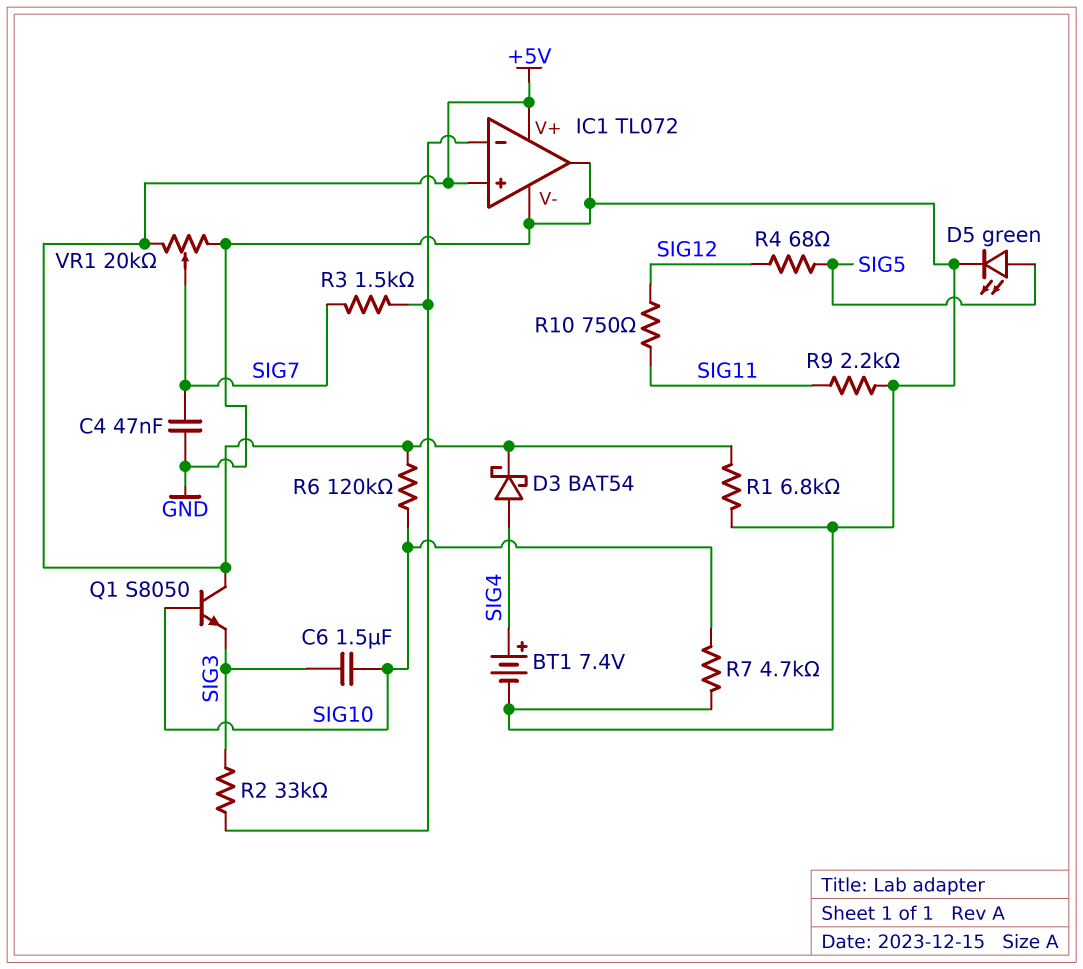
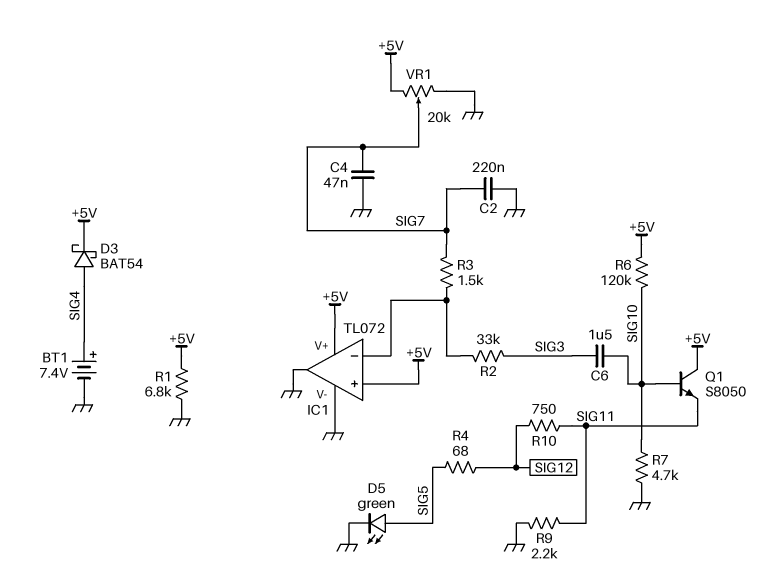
C2: none -> 220nF (GND, SIG7)
Q1: NPN S8050 (B SIG10, C +5V, E SIG3) -> NPN S8050 (B SIG10, C +5V, E SIG11)

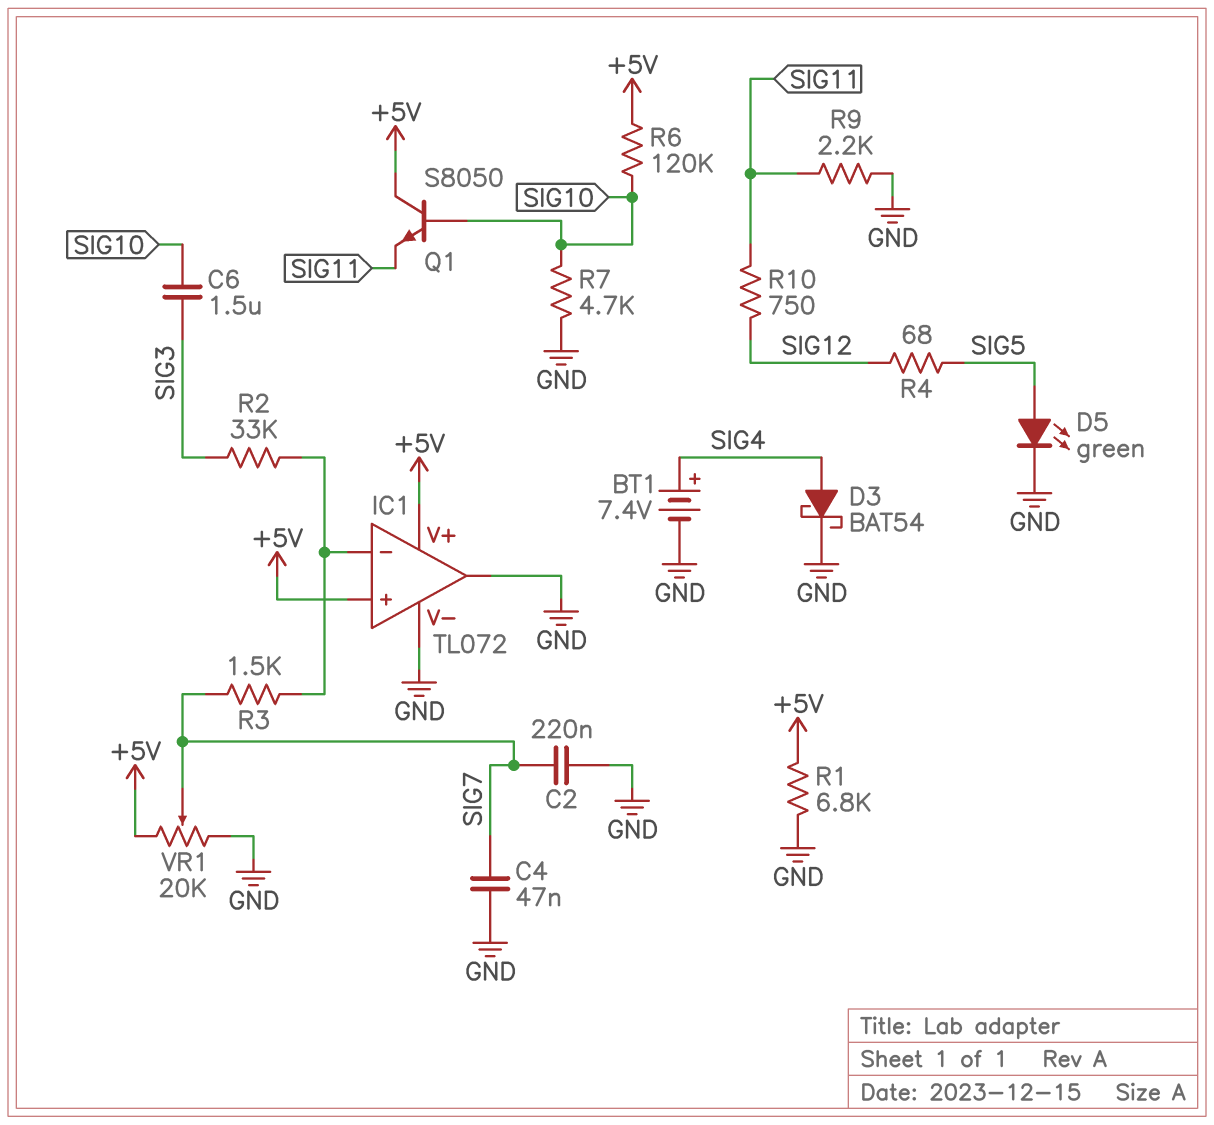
D3: schottky BAT54 (A SIG4, K +5V) -> schottky BAT54 (A SIG4, K GND)

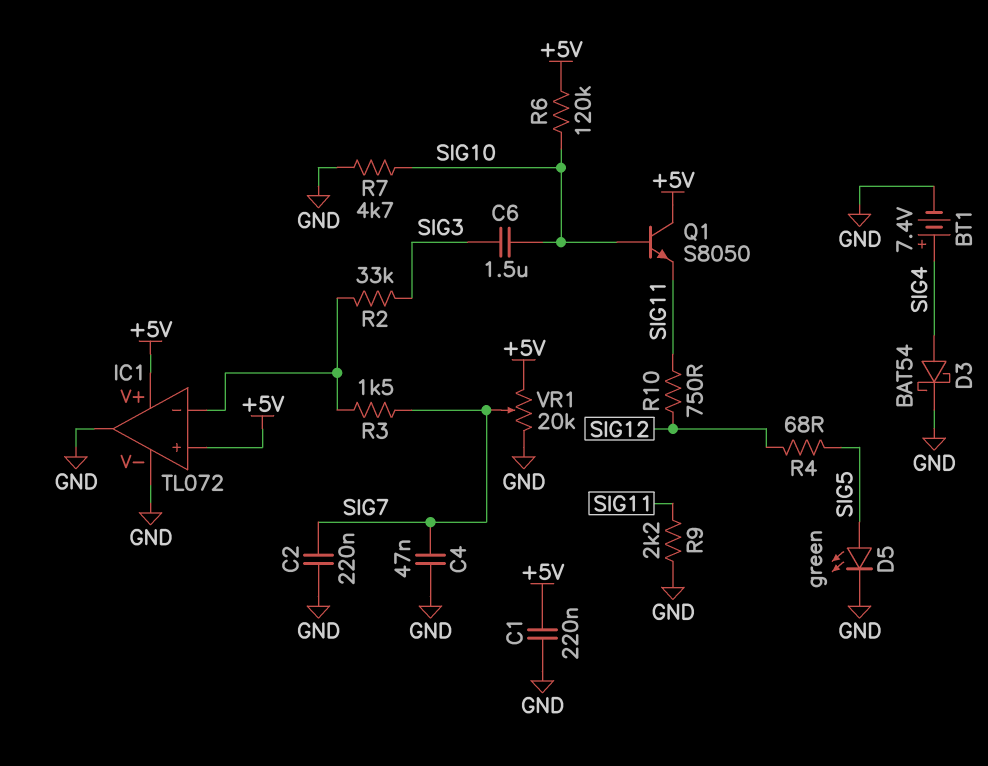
C1: none -> 220nF (+5V, GND)
R1: 6.8k (+5V, GND) -> none

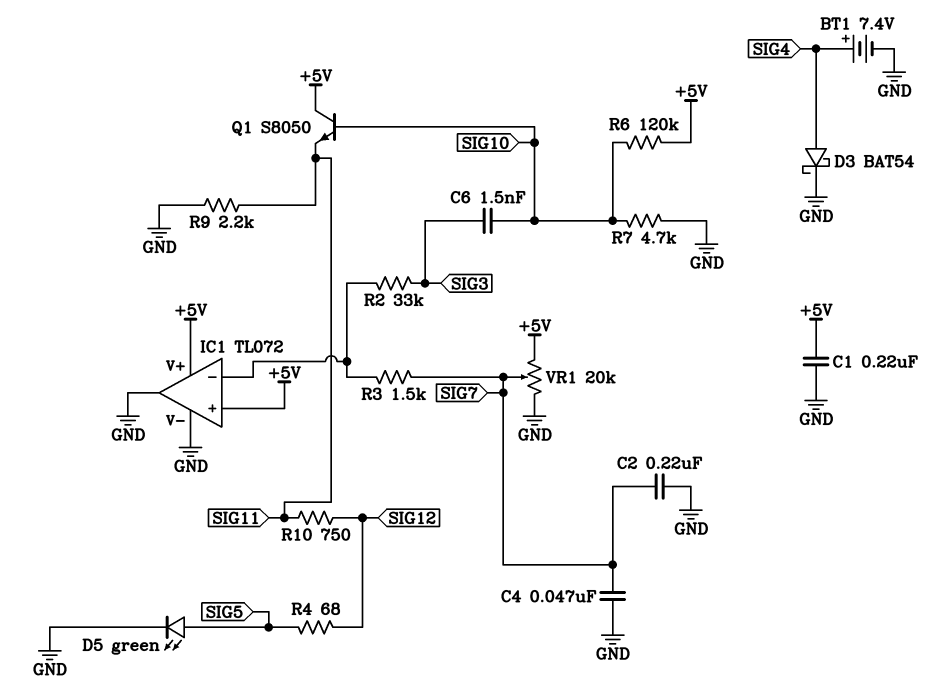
C6: 1.5uF (SIG3, SIG10) -> 1.5nF (SIG3, SIG10)

